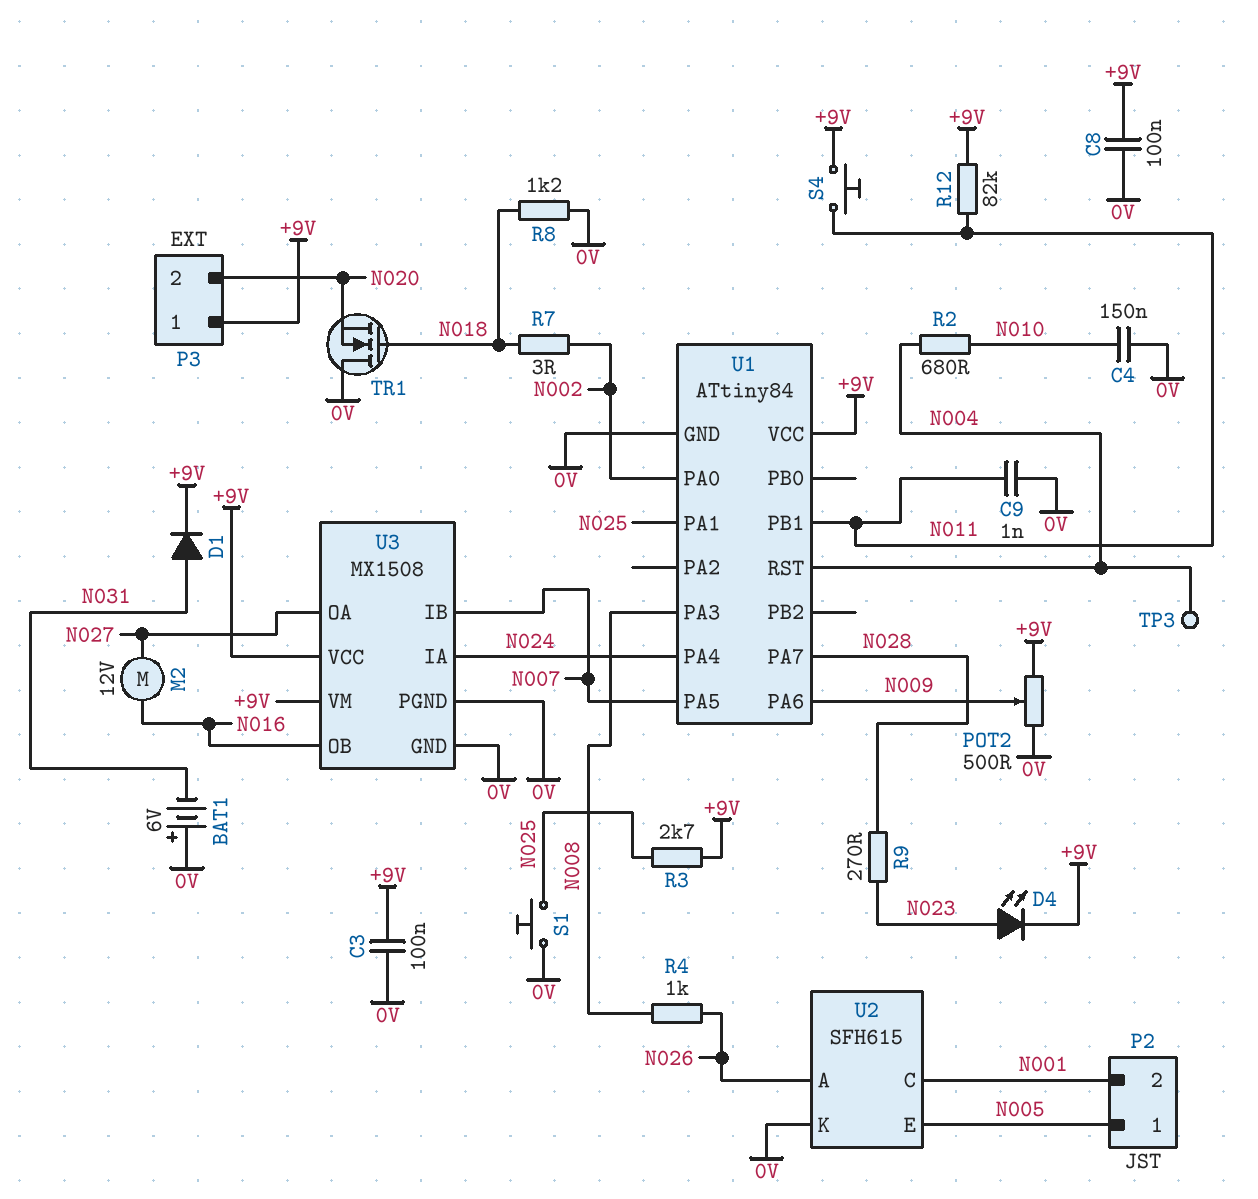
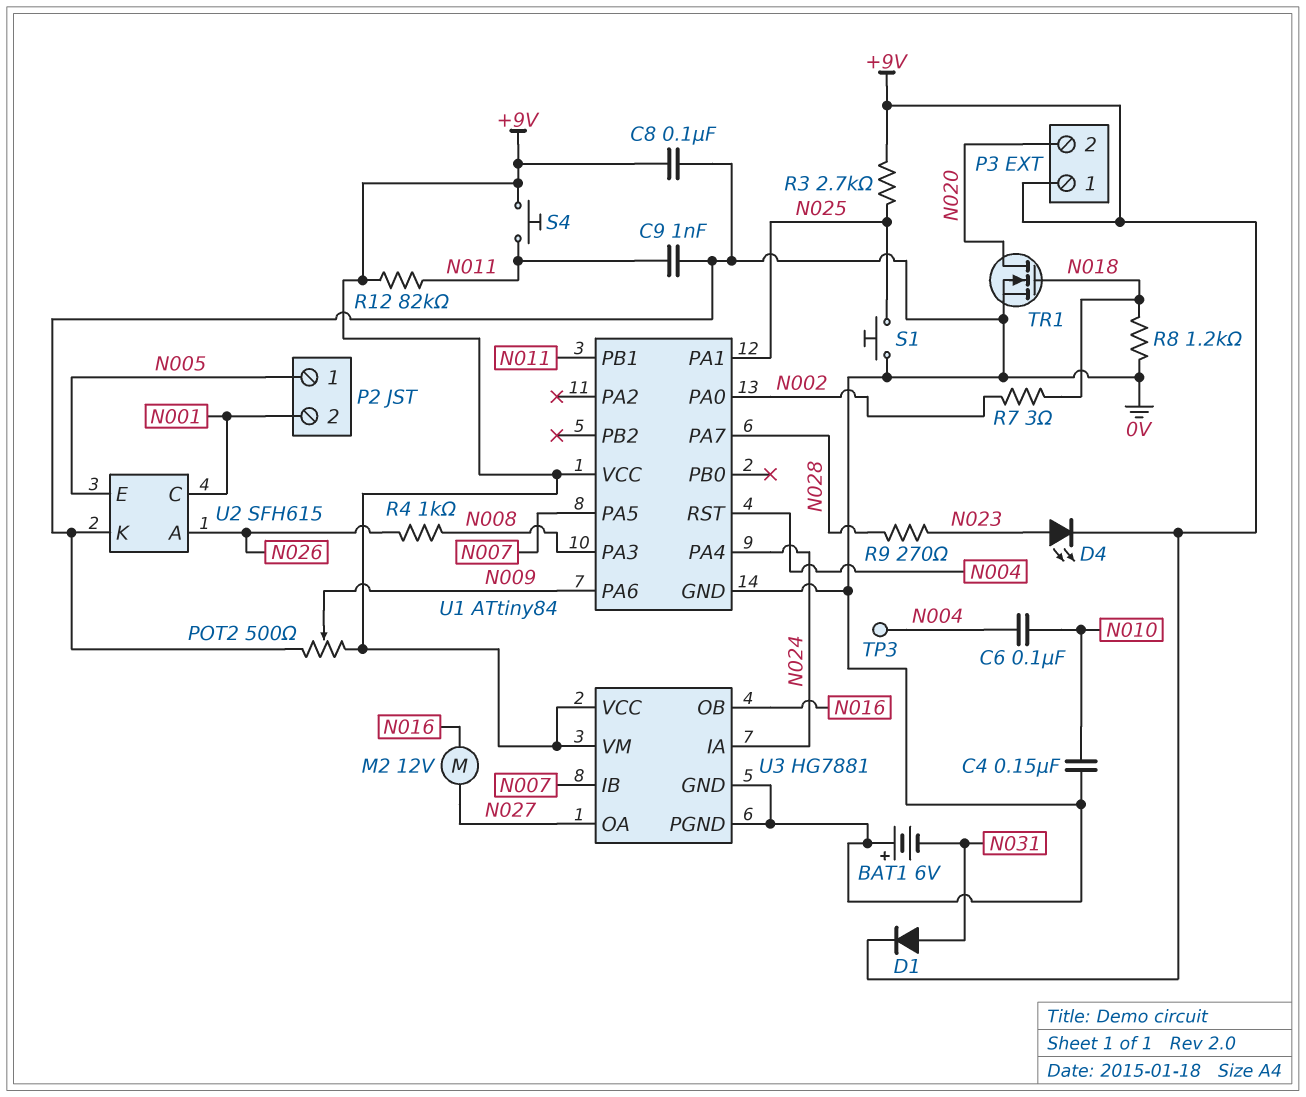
C3: 100nF (+9V, 0V) -> none
C6: none -> 100nF (N004, N010)
R2: 680 (N004, N010) -> none
TR1: NMOS (G N018, D 0V, S N020) -> NMOS (G N018, D N020, S 0V)
U3: MX1508 -> HG7881

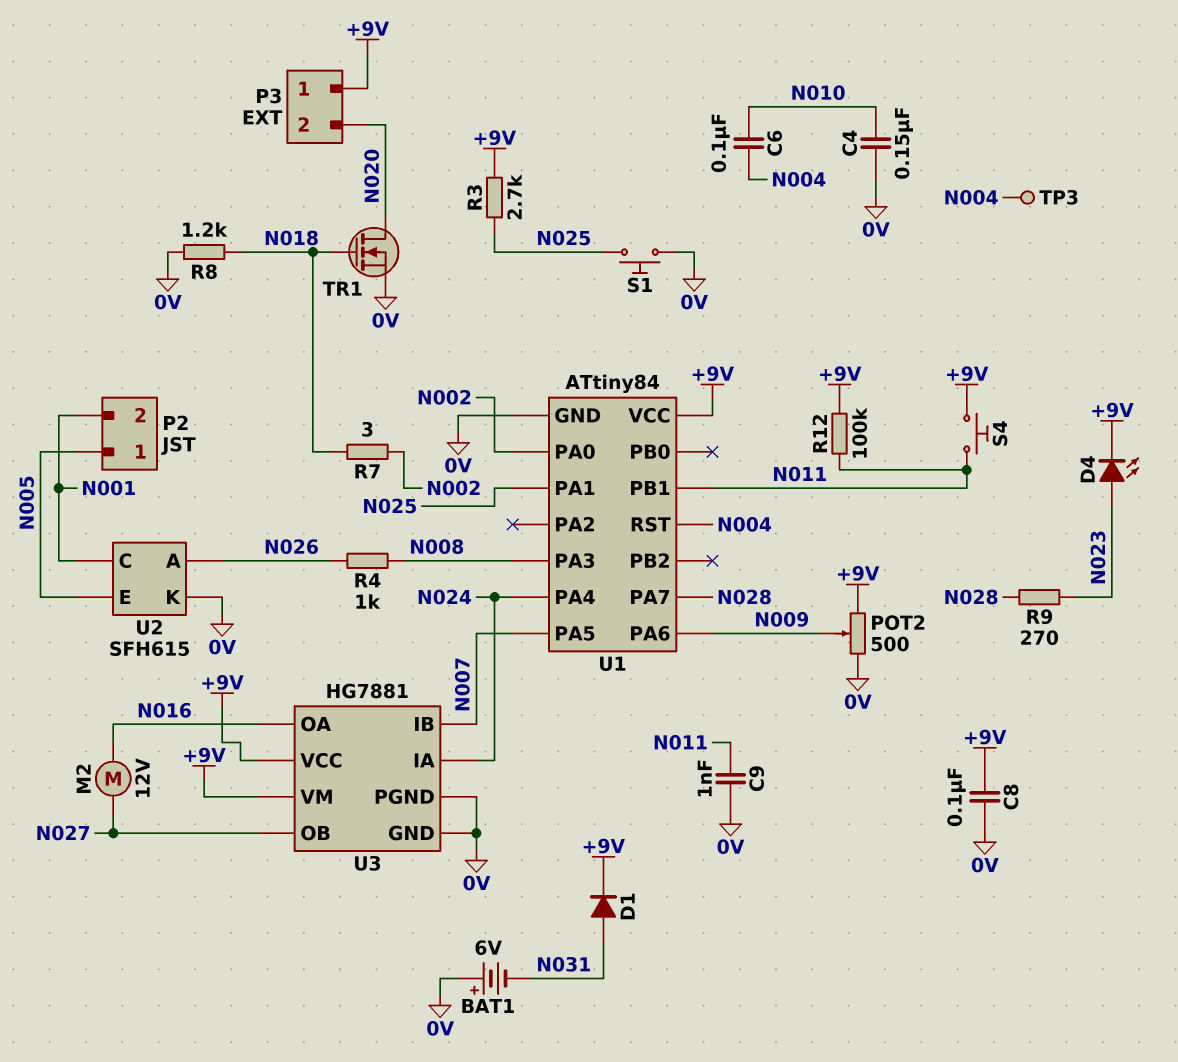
R12: 82k (+9V, N011) -> 100k (+9V, N011)
U3 pin OA: N027 -> N016
U3 pin OB: N016 -> N027

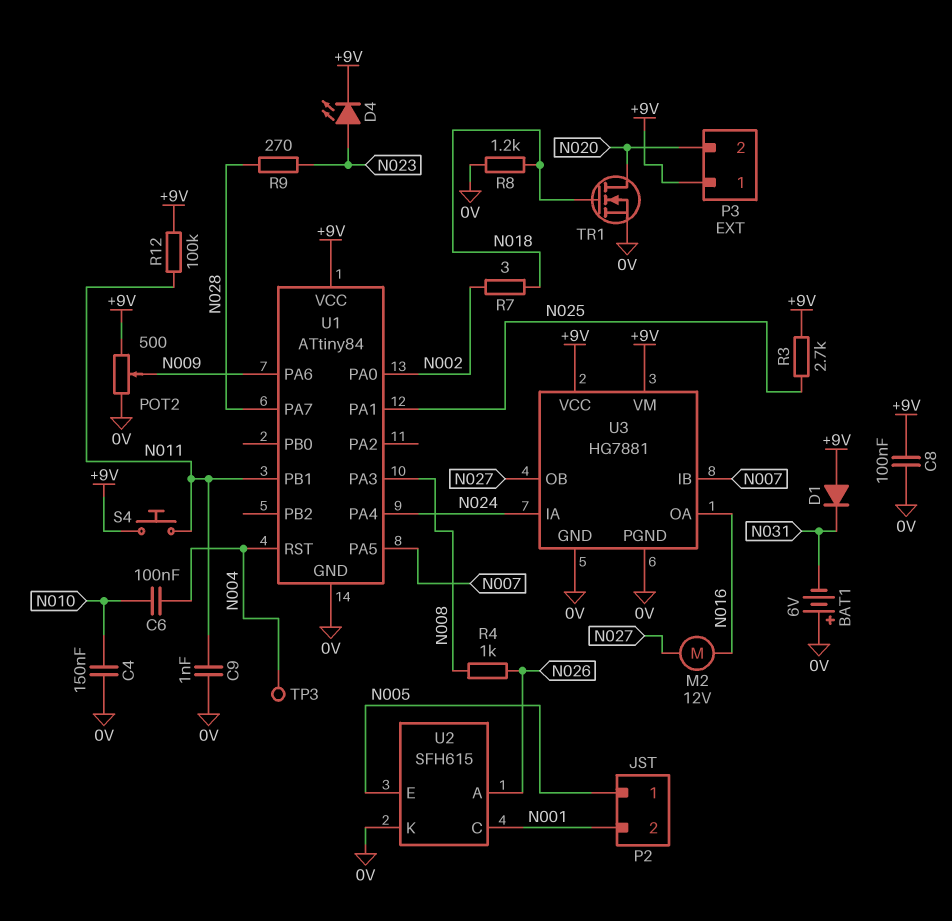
D1: diode (A N031, K +9V) -> diode (A +9V, K N031)
S1: button (0V, N025) -> none

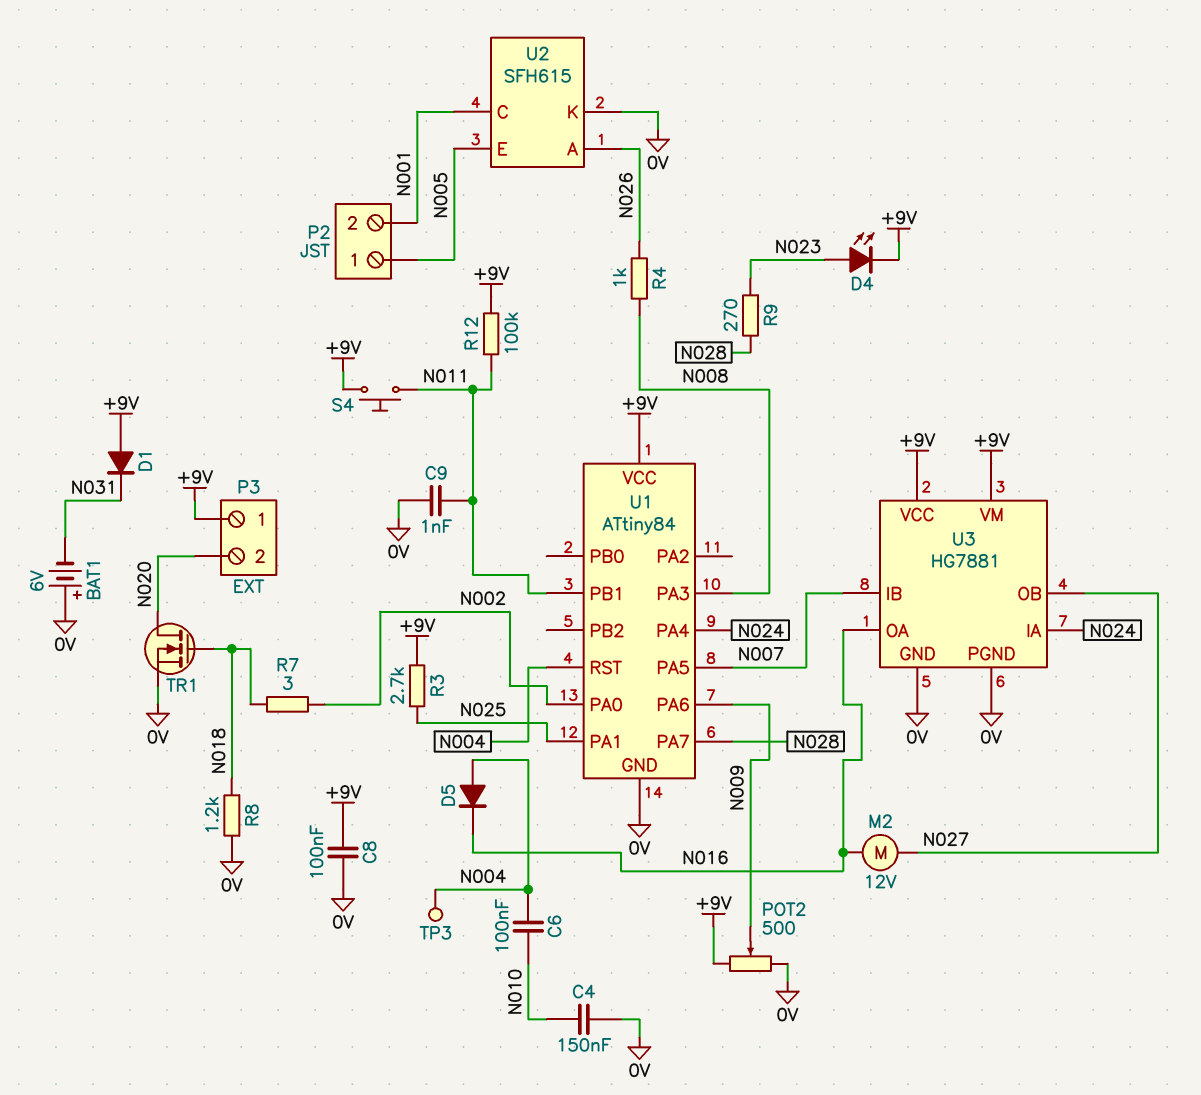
D5: none -> diode (A N004, K N016)

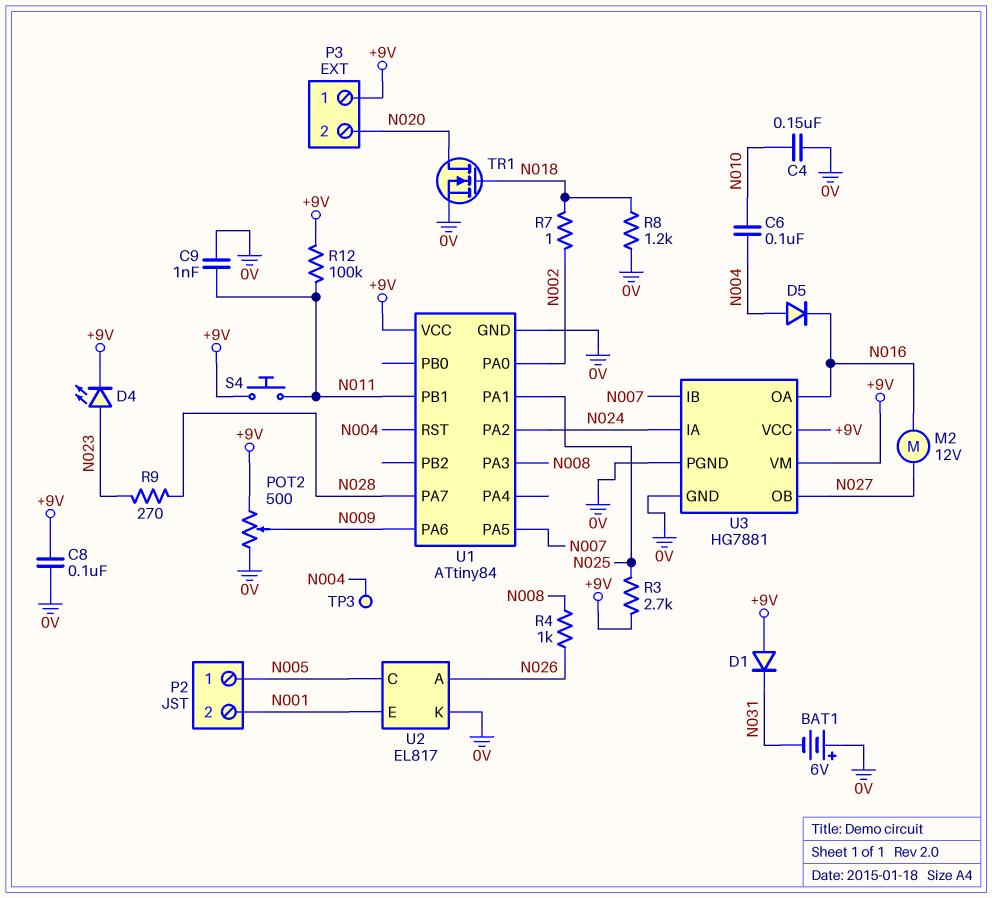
R7: 3 (N002, N018) -> 1 (N002, N018)
U1 pin PA2: none -> N024
U1 pin PA4: N024 -> none
U2: SFH615 -> EL817
U2 pin C: N001 -> N005
U2 pin E: N005 -> N001

